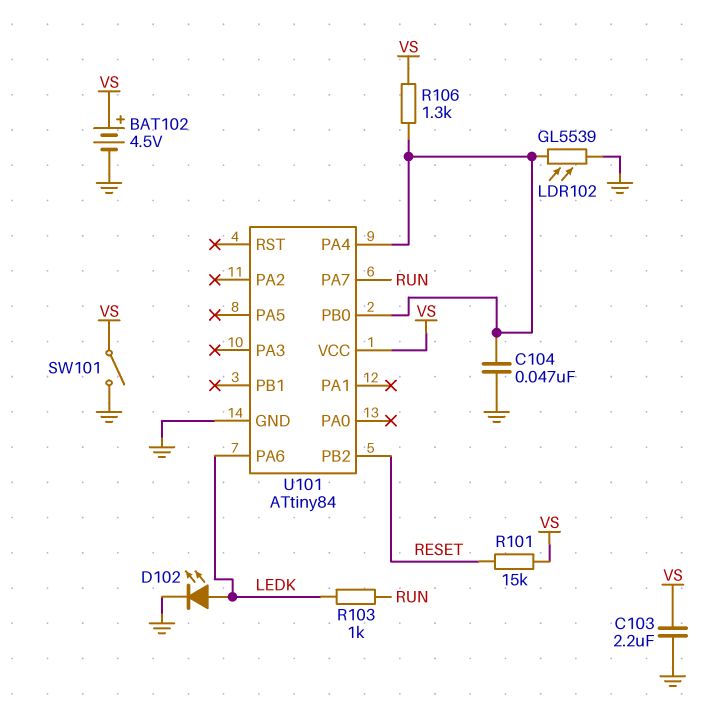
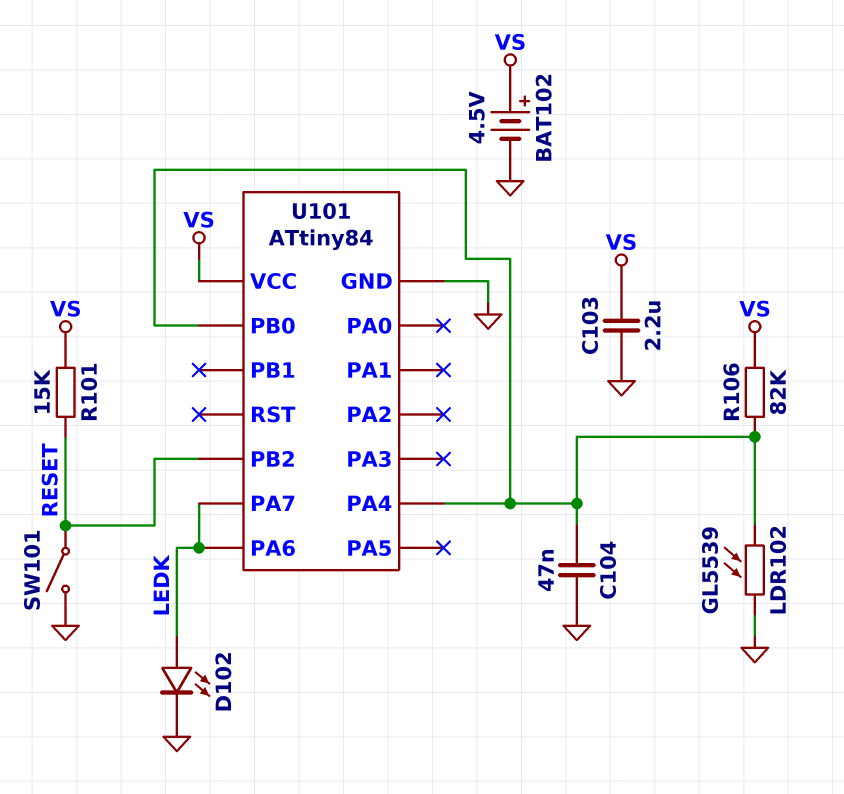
R103: 1k (LEDK, RUN) -> none
R106: 1.3k (U101/PA4, VS) -> 82k (U101/PA4, VS)
SW101: switch (GND, VS) -> switch (GND, RESET)
U101 pin PA7: RUN -> LEDK

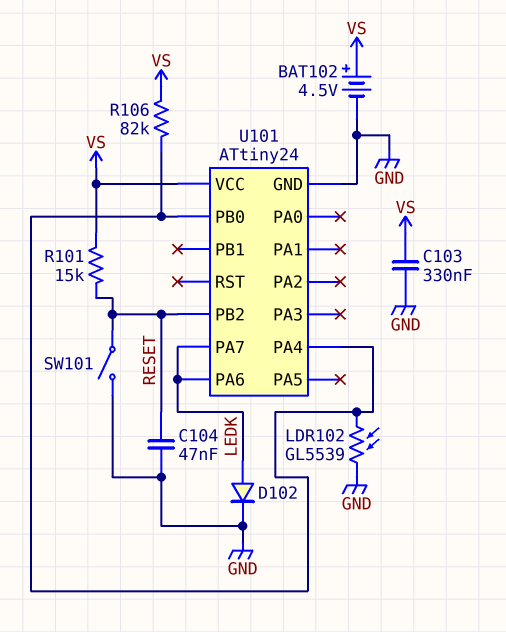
C103: 2.2uF (GND, VS) -> 330nF (GND, VS)
C104: 47nF (GND, U101/PA4) -> 47nF (GND, RESET)
D102: LED (A LEDK, K GND) -> diode (A LEDK, K GND)
U101: ATtiny84 -> ATtiny24

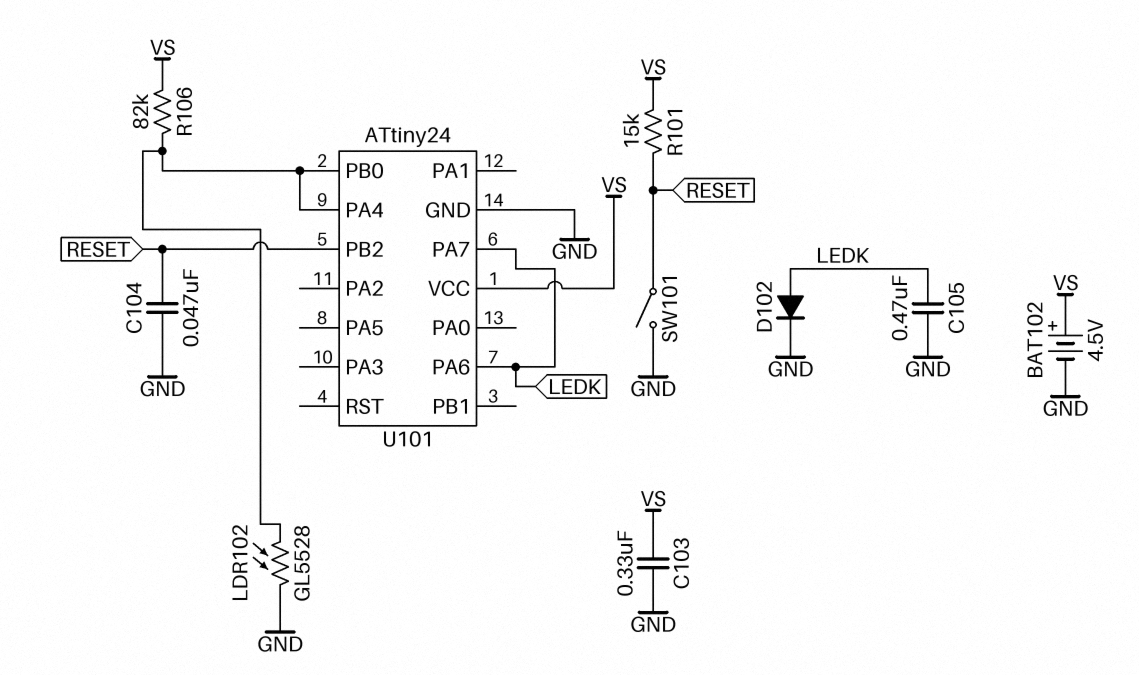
C105: none -> 470nF (GND, LEDK)
LDR102: GL5539 (GND, U101/PA4) -> GL5528 (GND, U101/PA4)

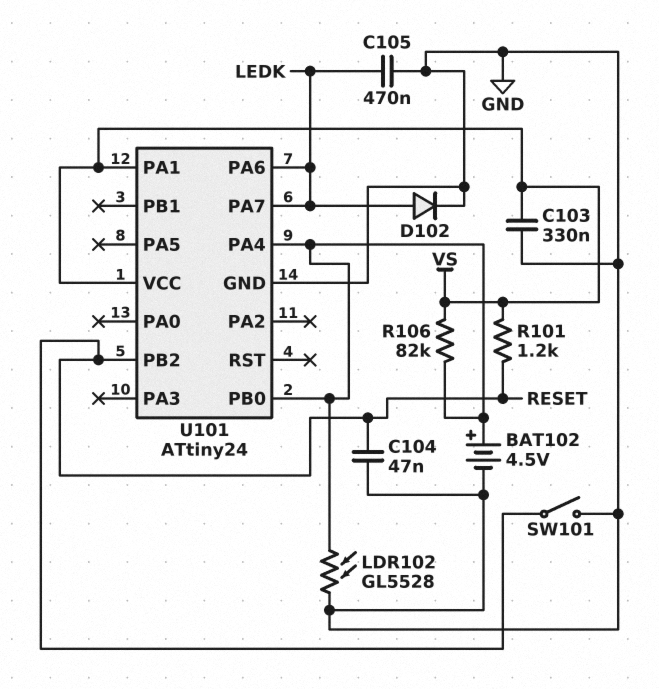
BAT102: 4.5V (plus VS, minus GND) -> 4.5V (plus U101/PA4, minus GND)
R101: 15k (RESET, VS) -> 1.2k (RESET, VS)
U101 pin PA1: none -> VS

